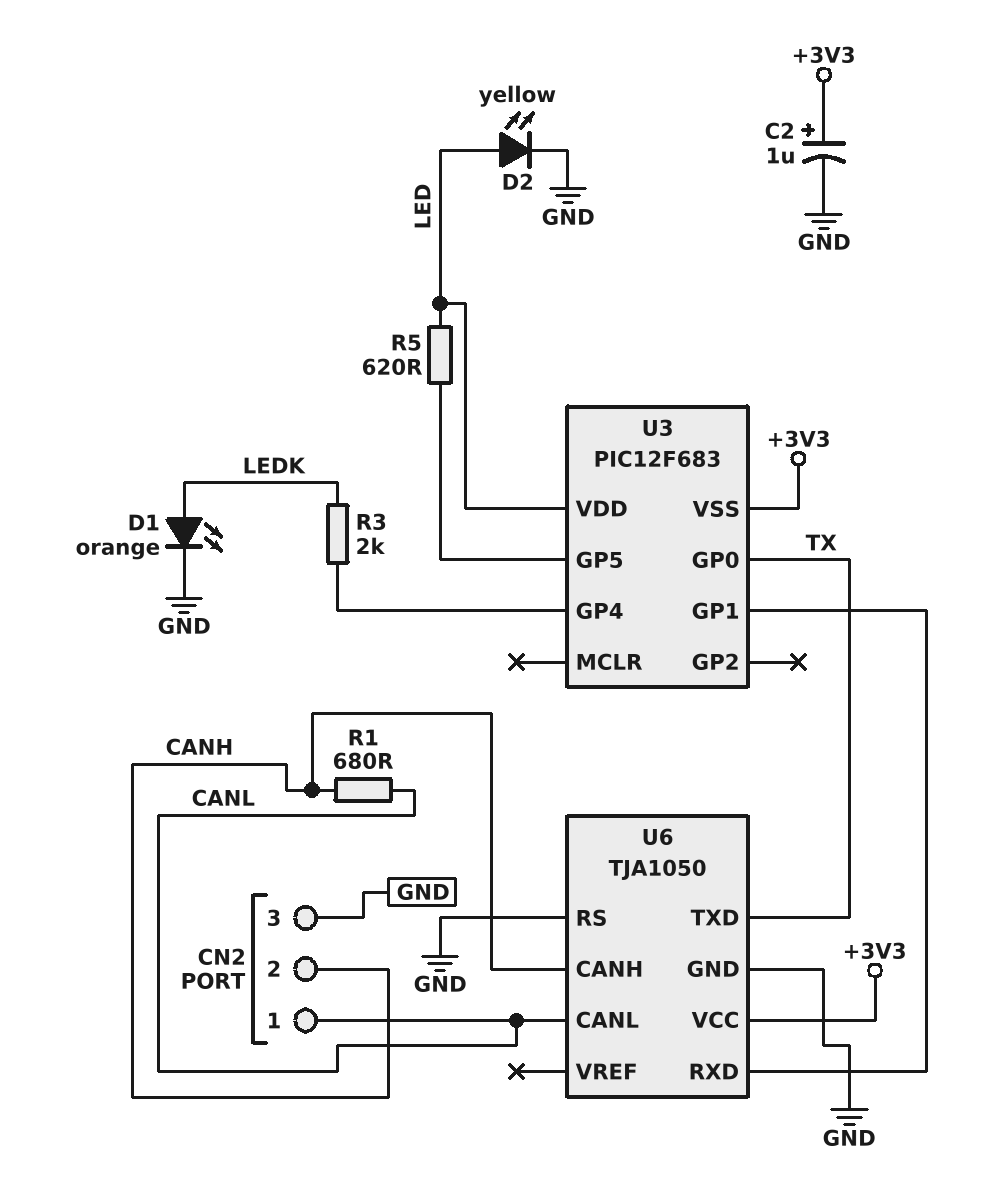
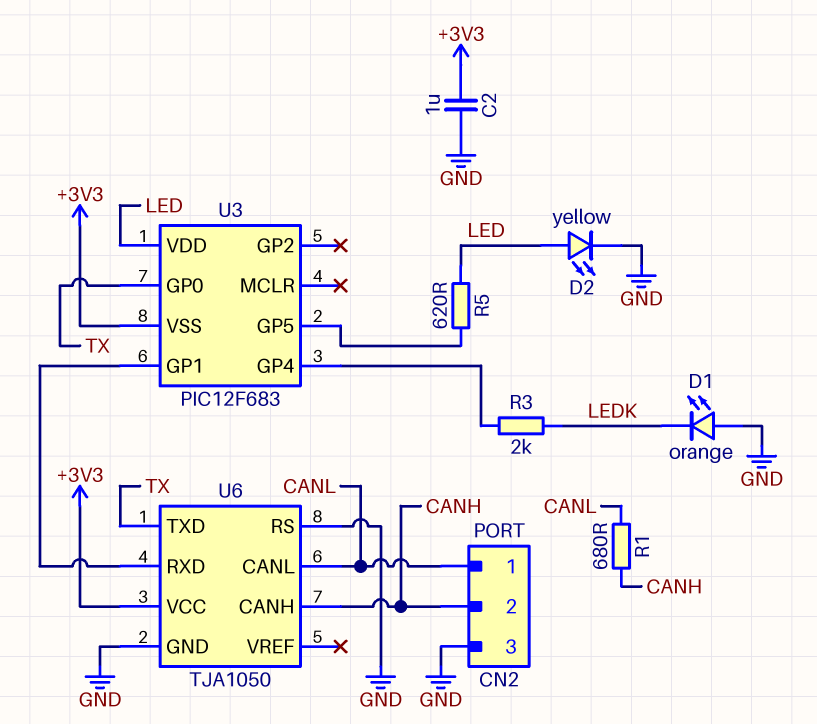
C2: 1uF (plus +3V3, minus GND) -> 1uF (+3V3, GND)
D1: LED orange (A LEDK, K GND) -> LED orange (A GND, K LEDK)

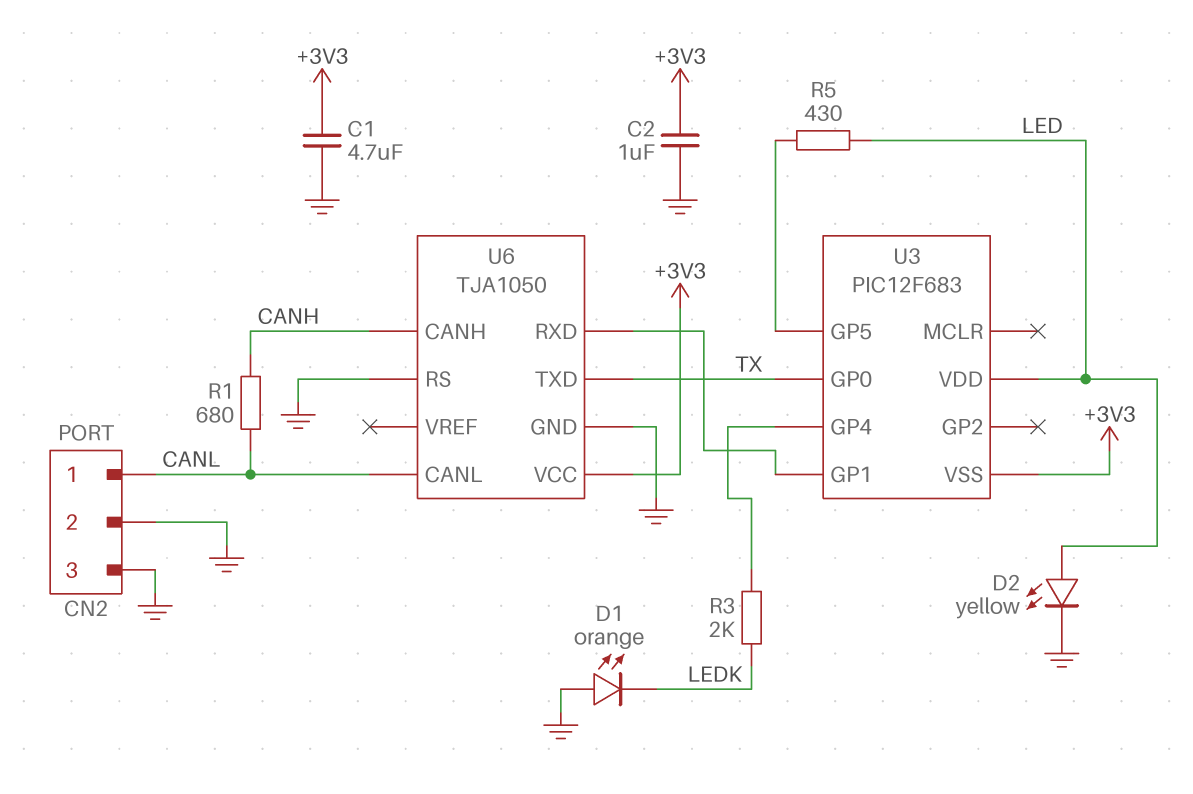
C1: none -> 4.7uF (+3V3, GND)
CN2 pin 2: CANH -> GND
R5: 620 (LED, U3/GP5) -> 430 (LED, U3/GP5)

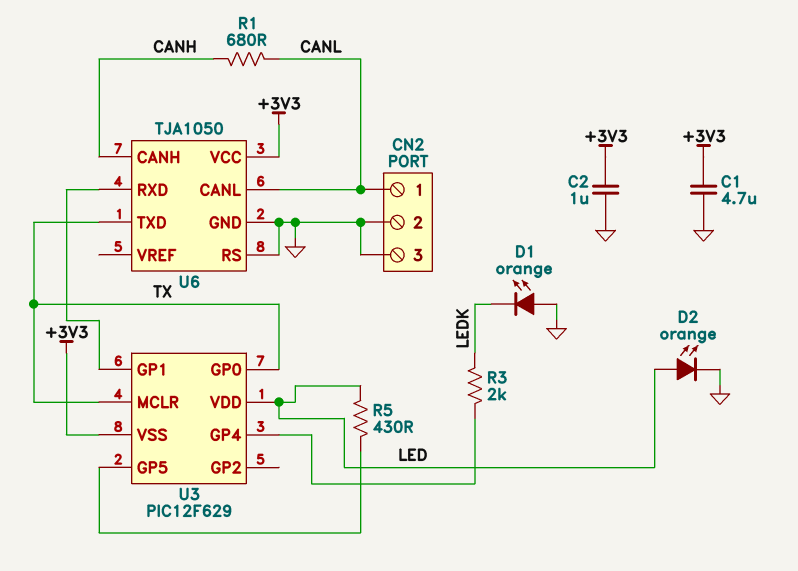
D2: LED yellow (A LED, K GND) -> LED orange (A LED, K GND)
U3: PIC12F683 -> PIC12F629
U3 pin MCLR: none -> TX

